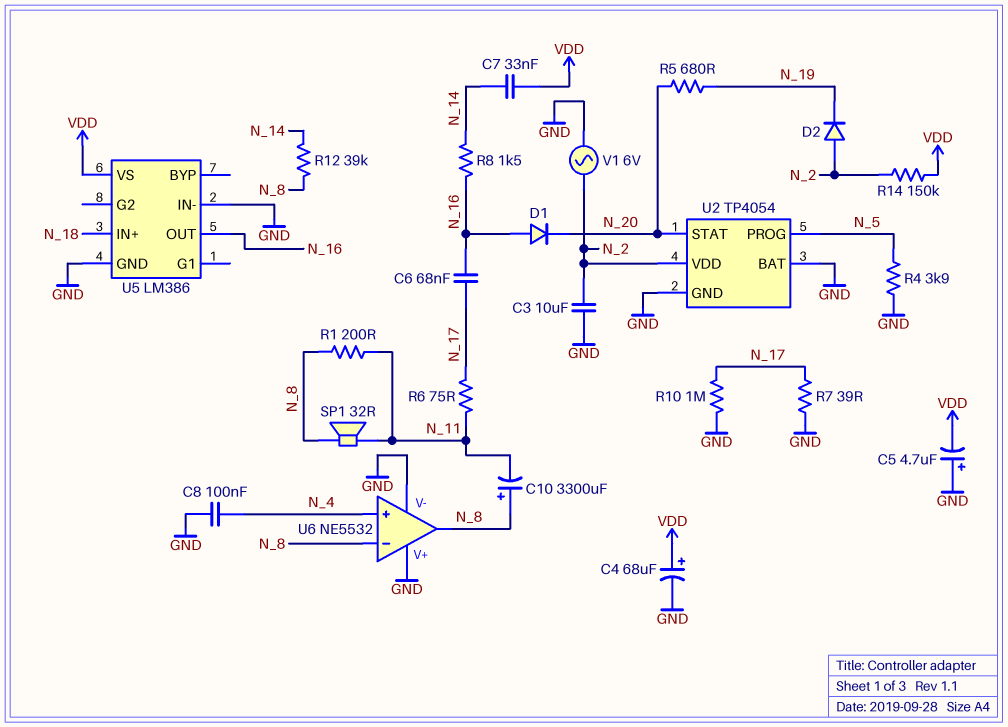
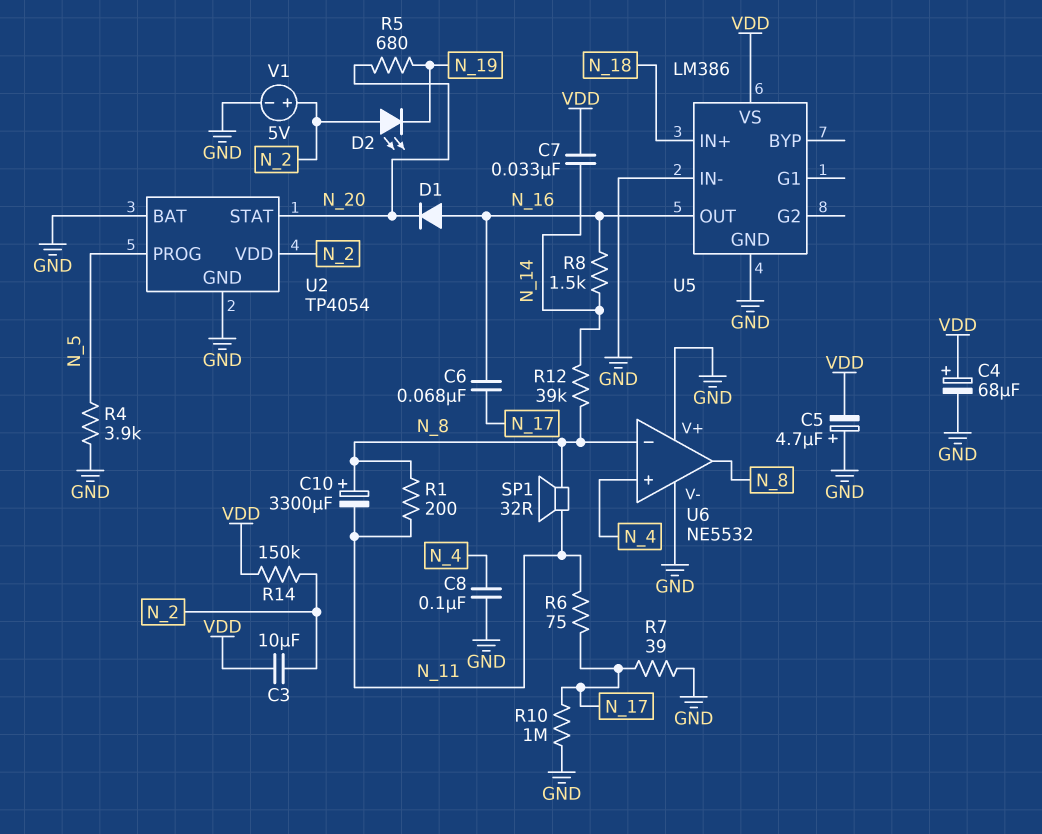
C3: 10uF (GND, N_2) -> 10uF (N_2, VDD)
D2: diode (A N_2, K N_19) -> LED (A N_2, K N_19)
V1: AC 6V (GND, N_2) -> 5V (plus N_2, minus GND)

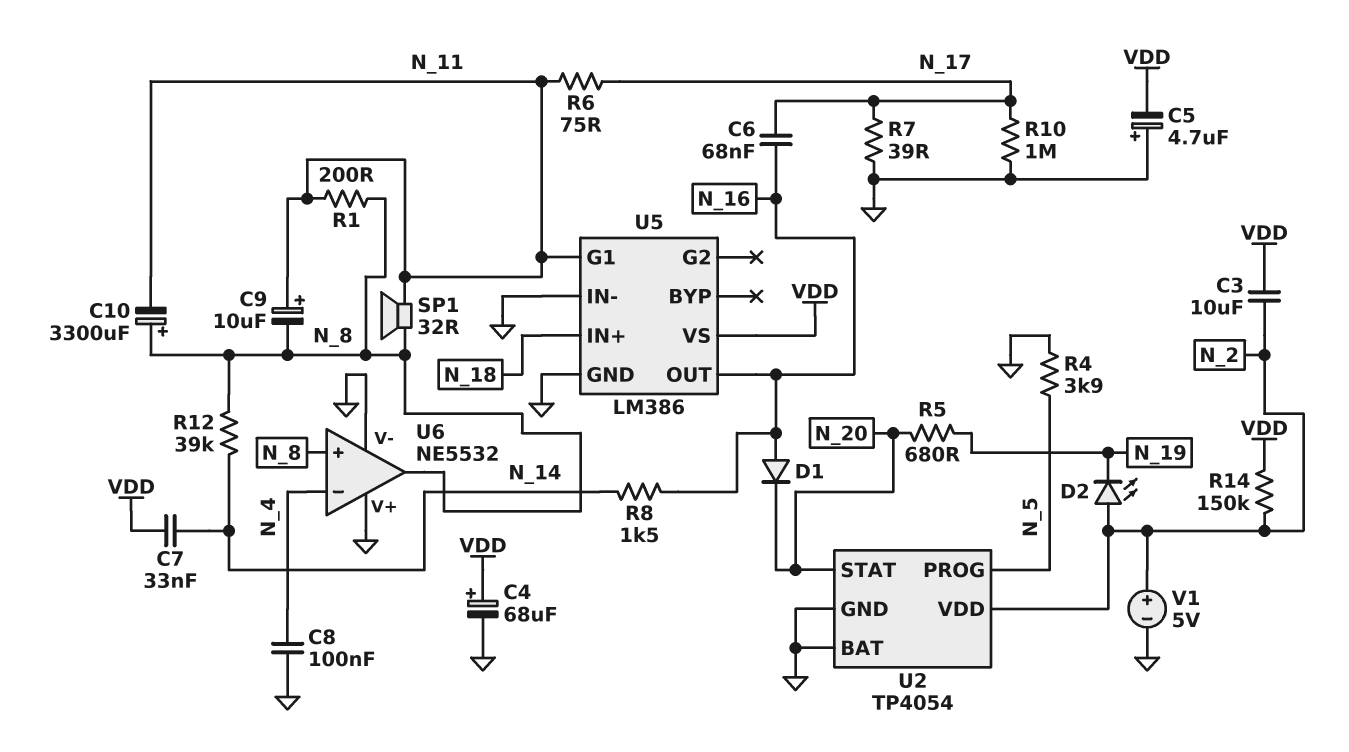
C9: none -> 10uF (plus N_11, minus N_8)
U5 pin G1: none -> N_11
U6 pin in+: N_4 -> N_8
U6 pin in-: N_8 -> N_4

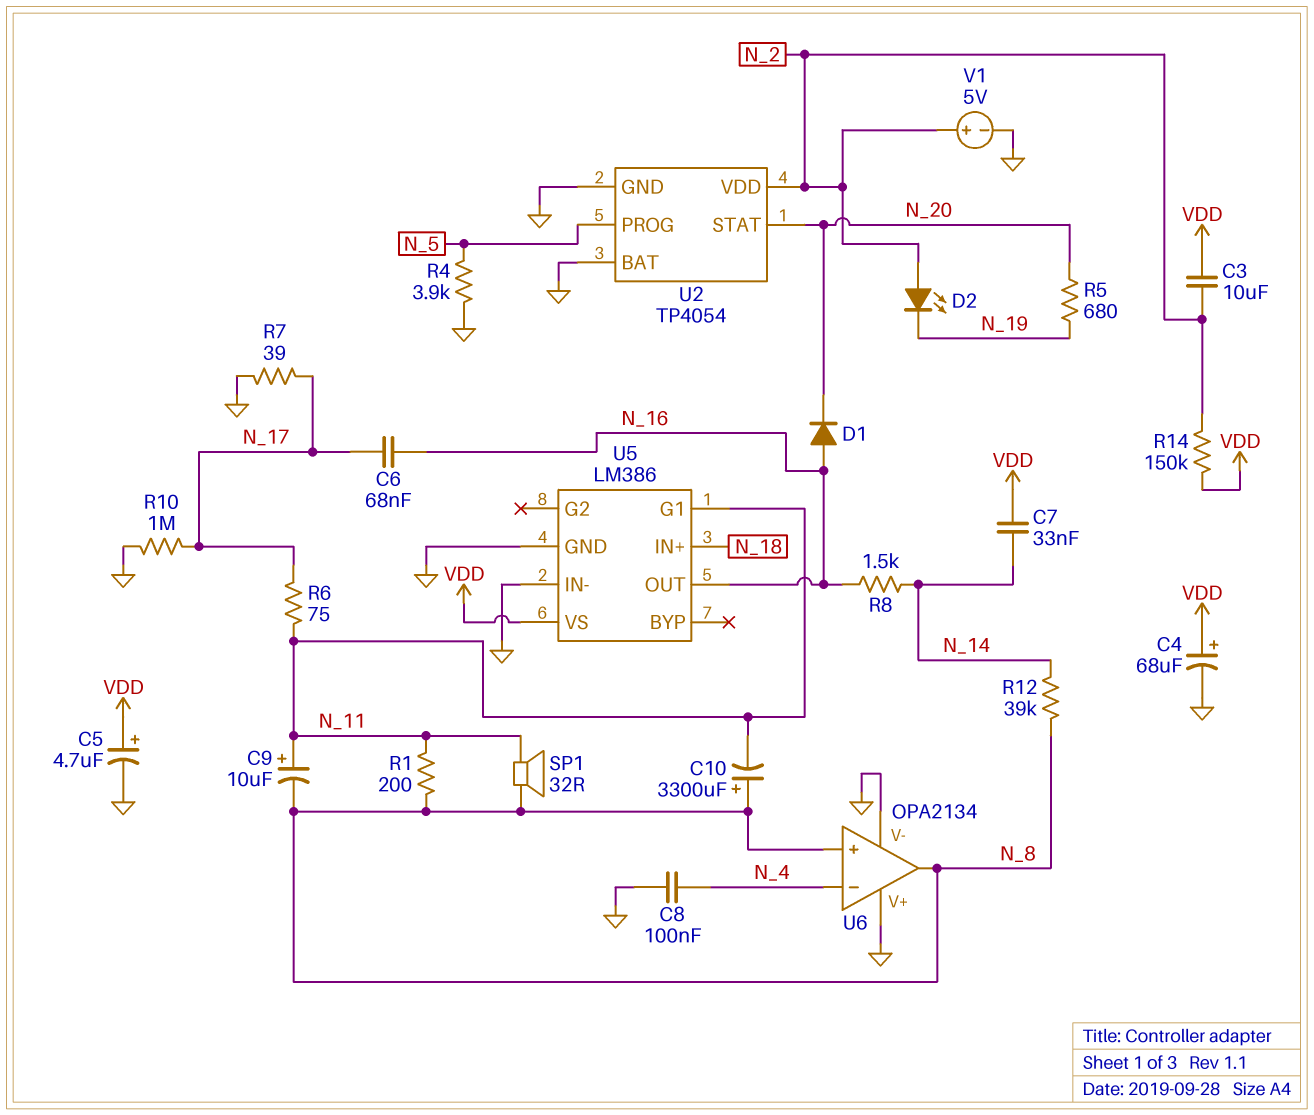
C5: 4.7uF (plus GND, minus VDD) -> 4.7uF (plus VDD, minus GND)
U6: NE5532 -> OPA2134

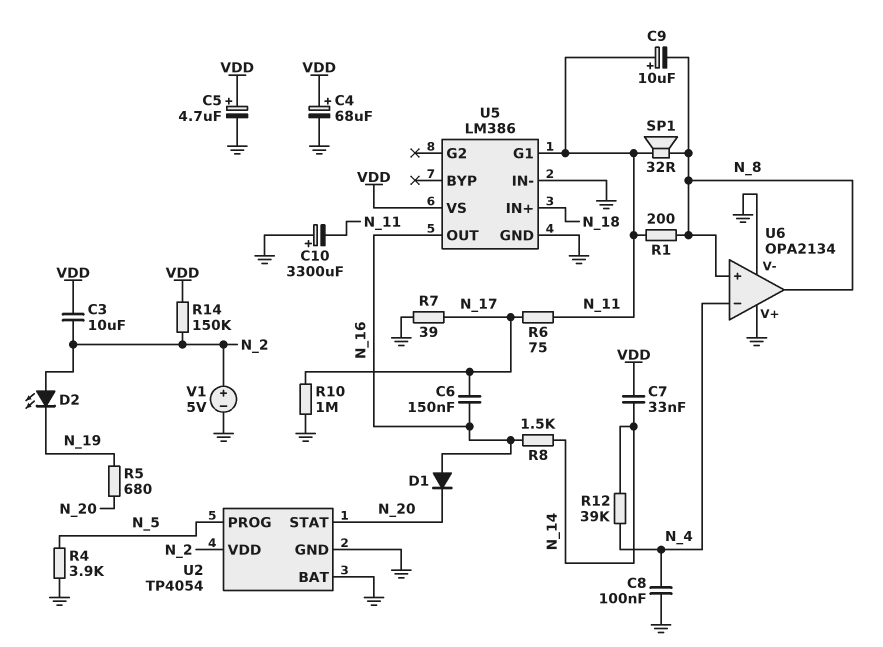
C6: 68nF (N_16, N_17) -> 150nF (N_16, N_17)
C10: 3300uF (plus N_8, minus N_11) -> 3300uF (plus GND, minus N_11)
R12: 39k (N_8, N_14) -> 39k (N_4, N_14)

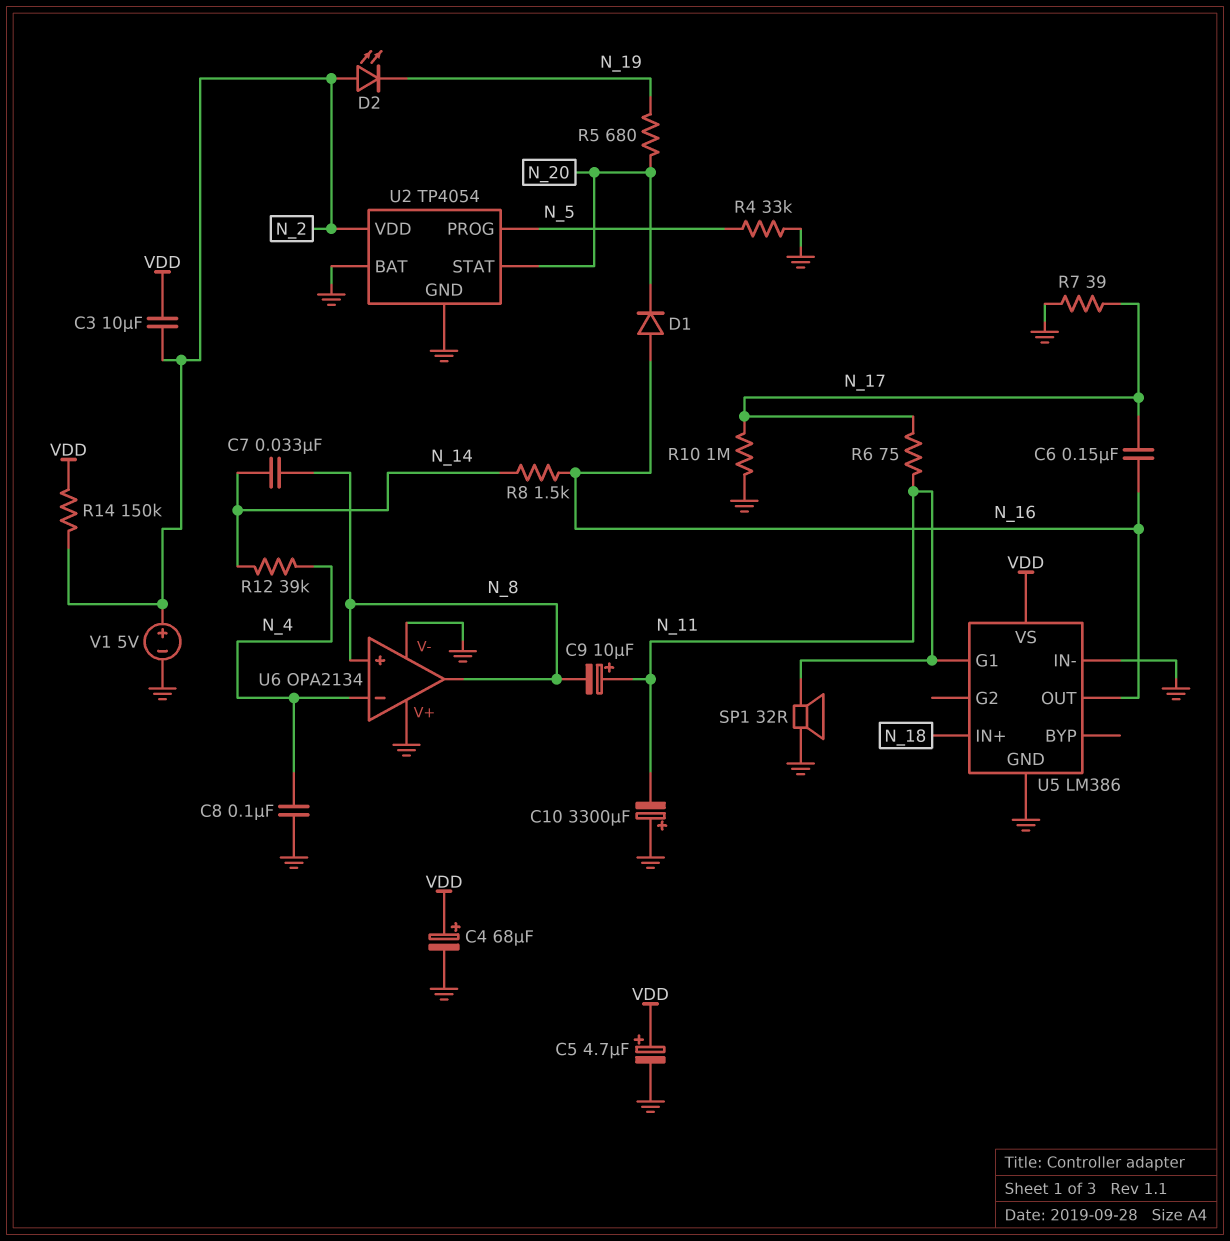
C7: 33nF (N_14, VDD) -> 33nF (N_8, N_14)
R1: 200 (N_8, N_11) -> none
R4: 3.9k (GND, N_5) -> 33k (GND, N_5)
SP1: speaker 32R (N_8, N_11) -> speaker 32R (GND, N_11)

